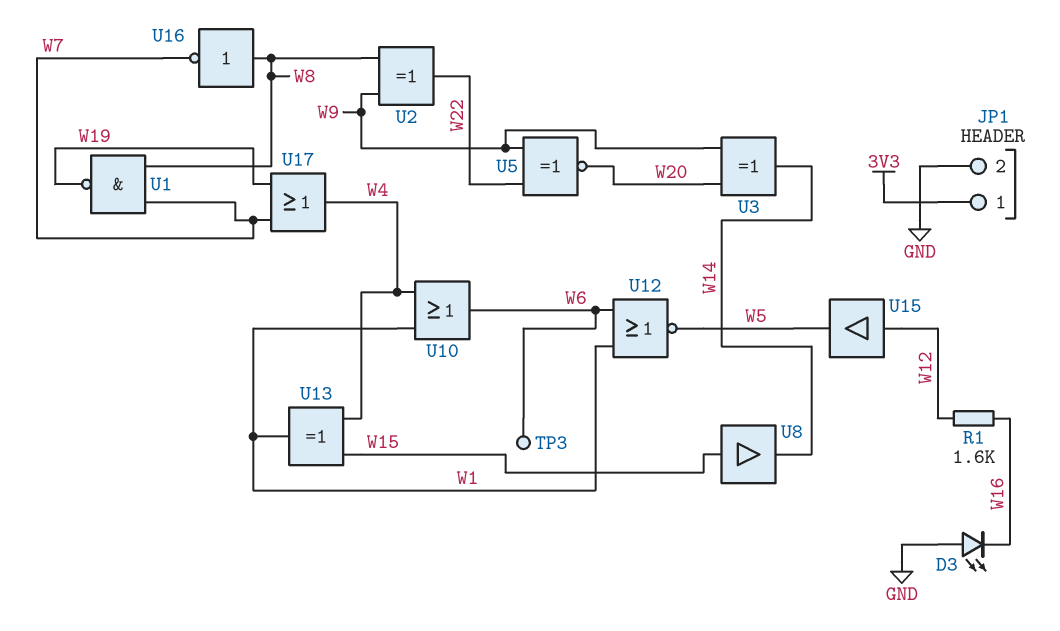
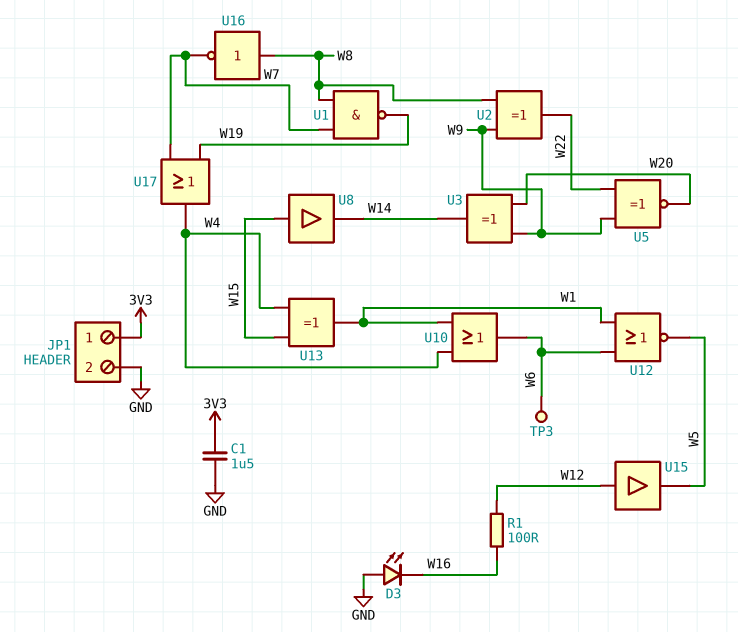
C1: none -> 1.5uF (3V3, GND)
R1: 1.6k (W12, W16) -> 100 (W12, W16)

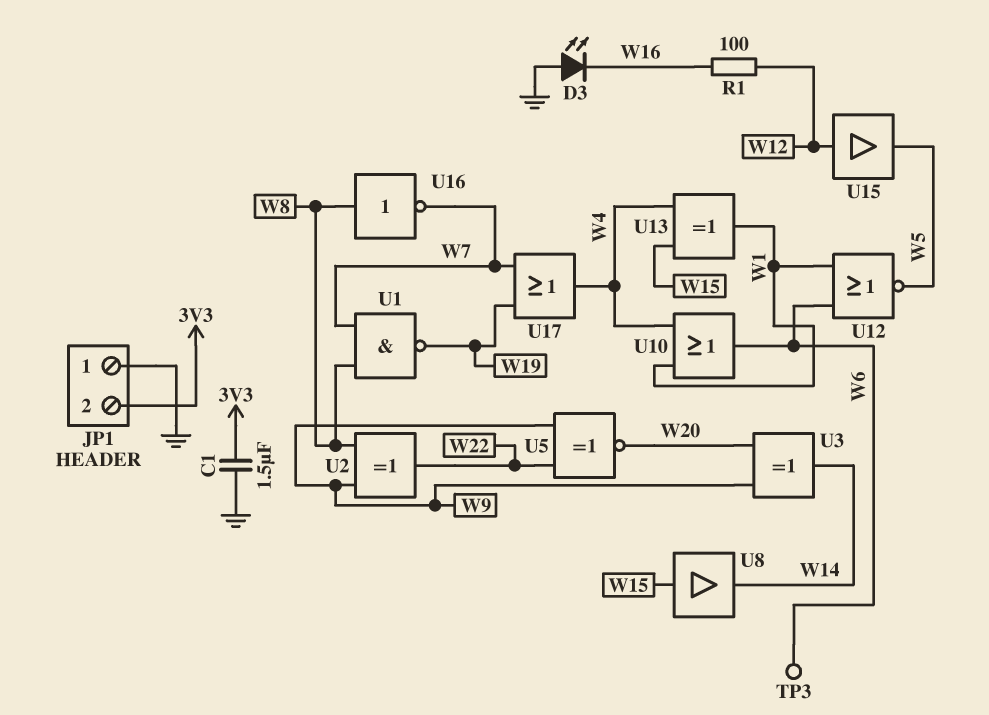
JP1 pin 1: 3V3 -> GND
JP1 pin 2: GND -> 3V3

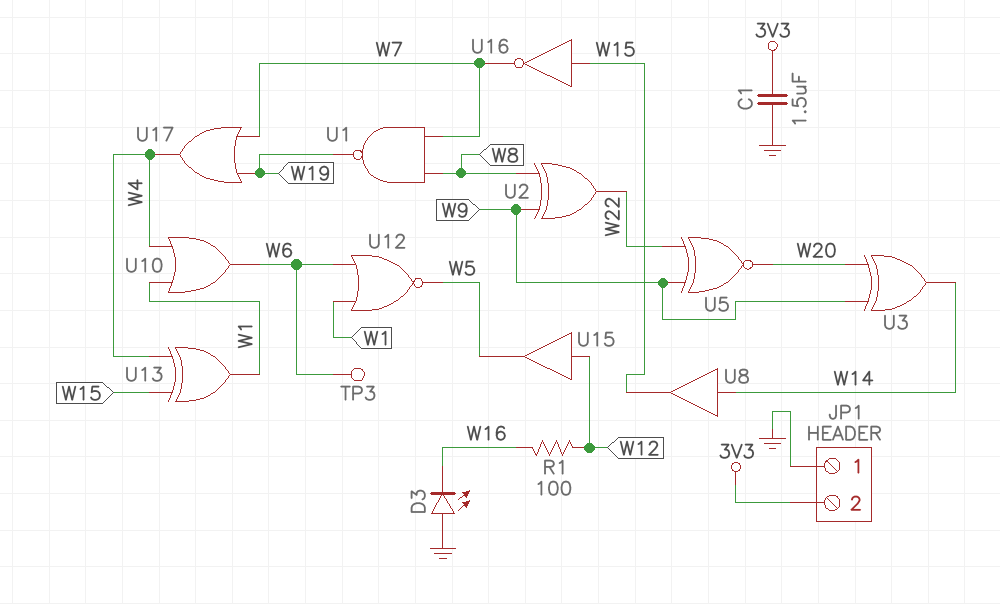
U8: buffer (in W15, out W14) -> buffer (in W14, out W15)
U16: NOT (in W8, out W7) -> NOT (in W15, out W7)

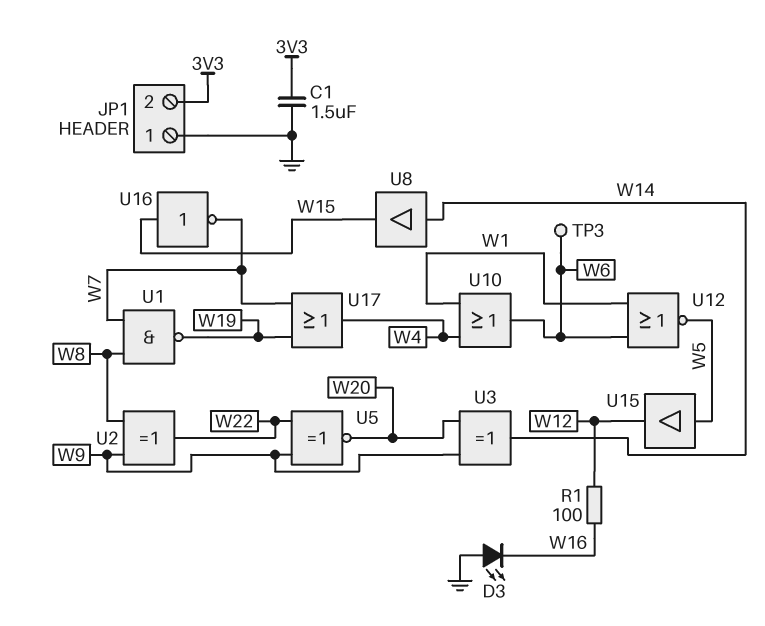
U13: XOR (in W4, in W15, out W1) -> none
U15: buffer (in W12, out W5) -> buffer (in W5, out W12)

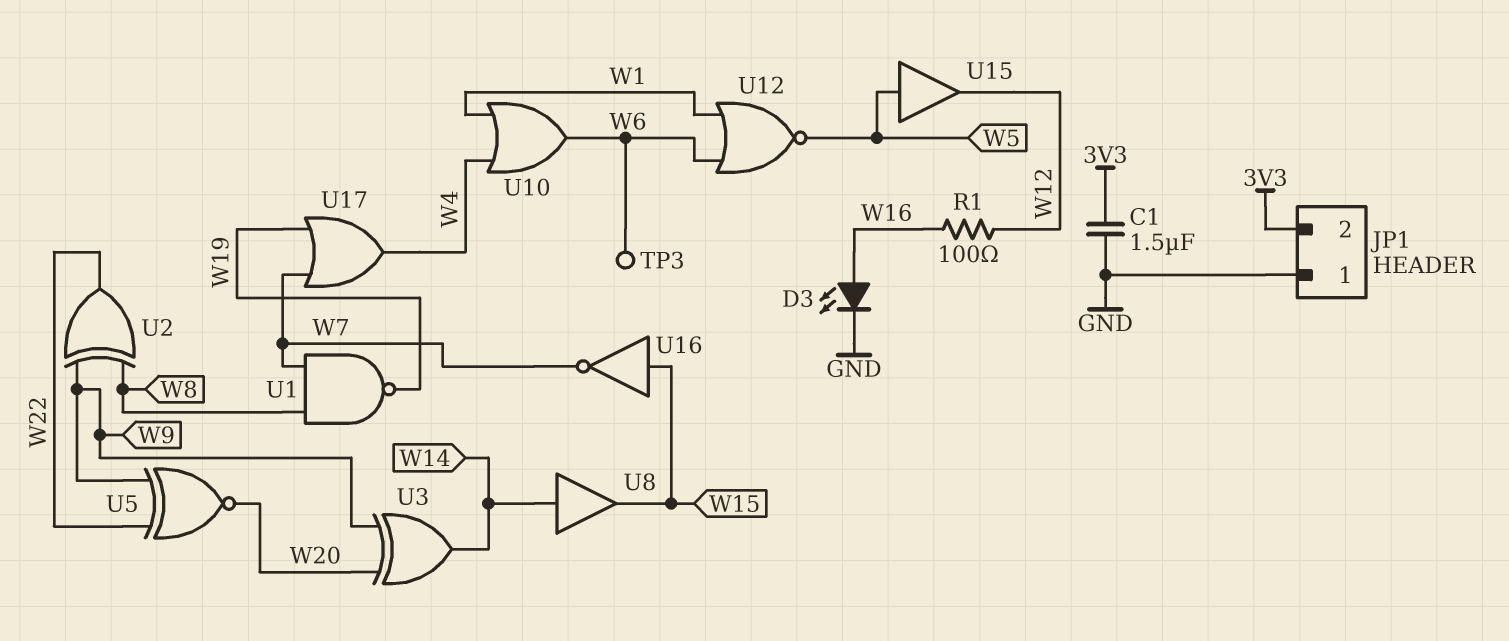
D3: LED (A GND, K W16) -> LED (A W16, K GND)

